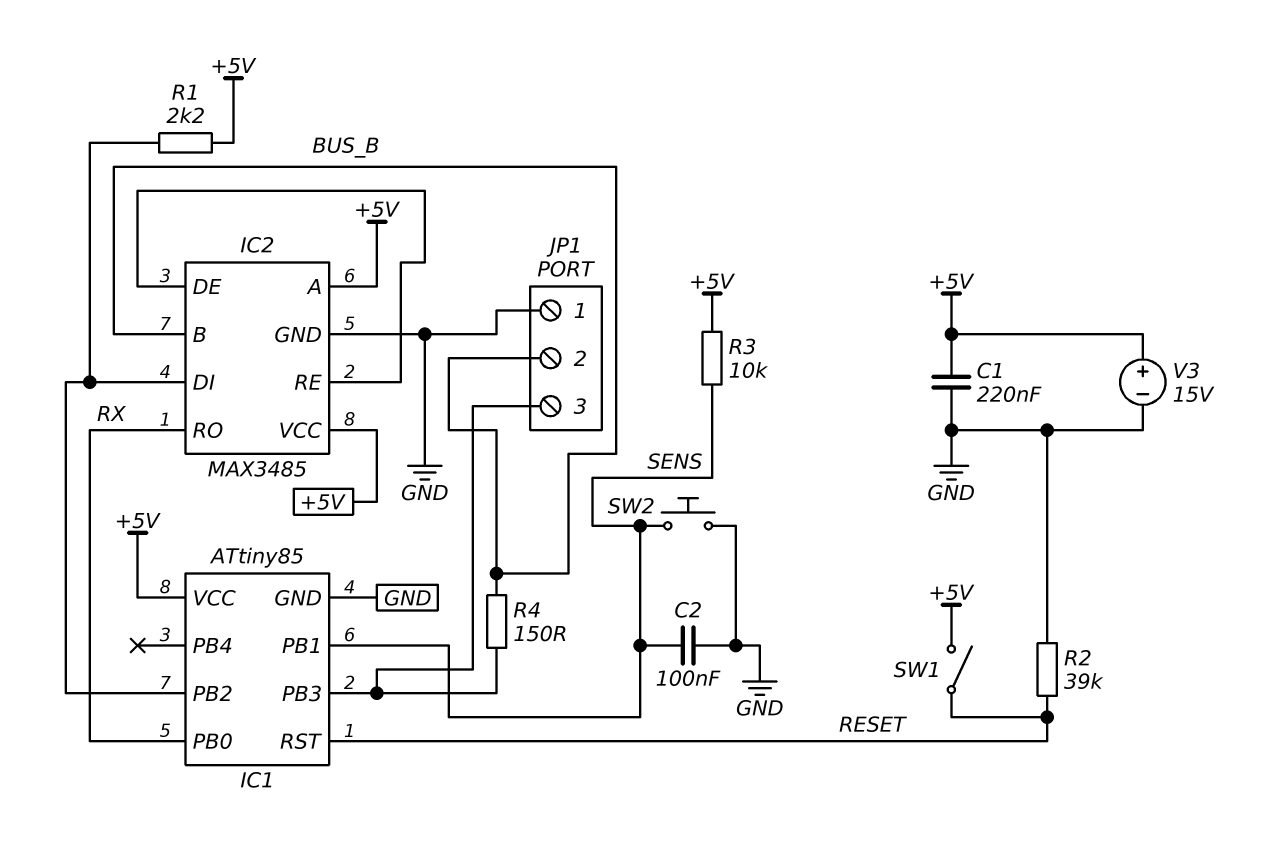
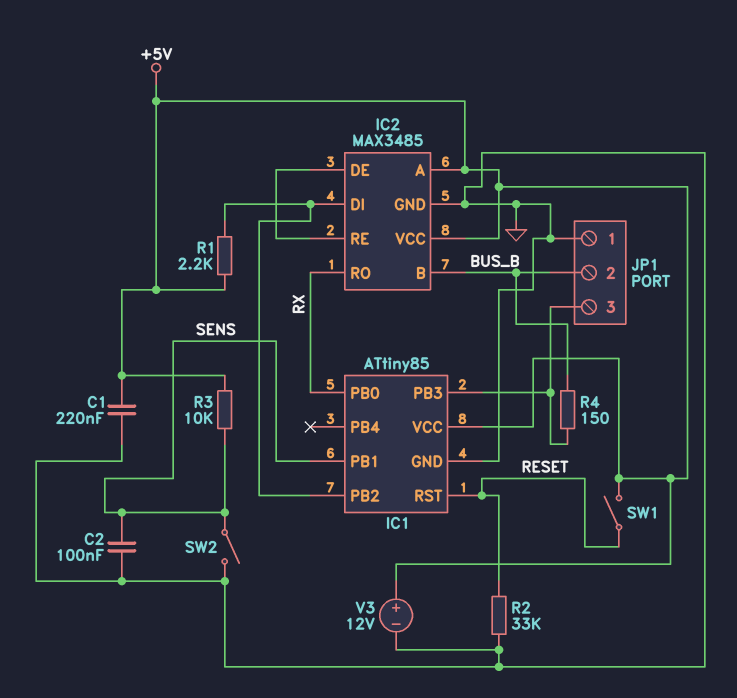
R2: 39k (GND, RESET) -> 33k (GND, RESET)
SW2: button (GND, SENS) -> switch (GND, SENS)
V3: 15V (plus +5V, minus GND) -> 12V (plus +5V, minus GND)

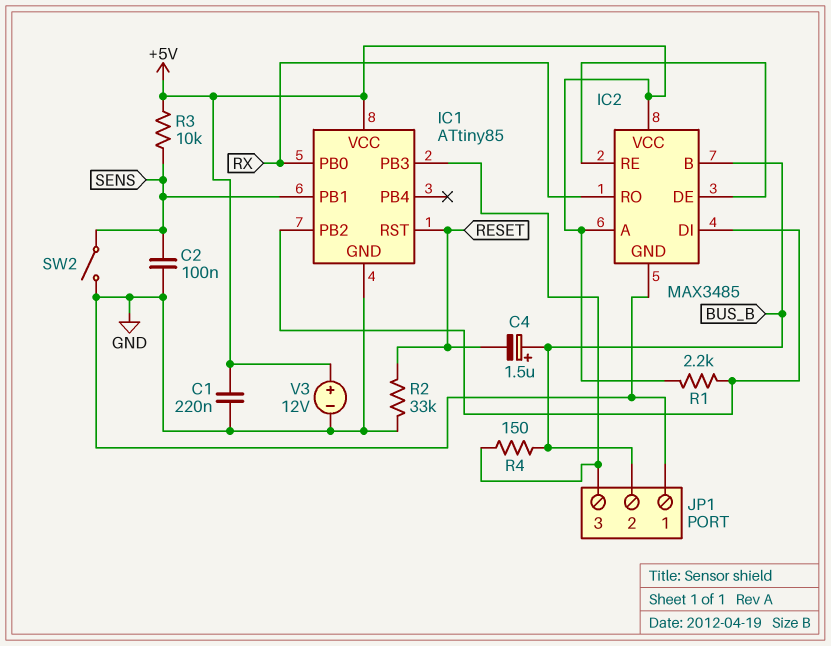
C4: none -> 1.5uF (plus BUS_B, minus RESET)
SW1: switch (+5V, RESET) -> none

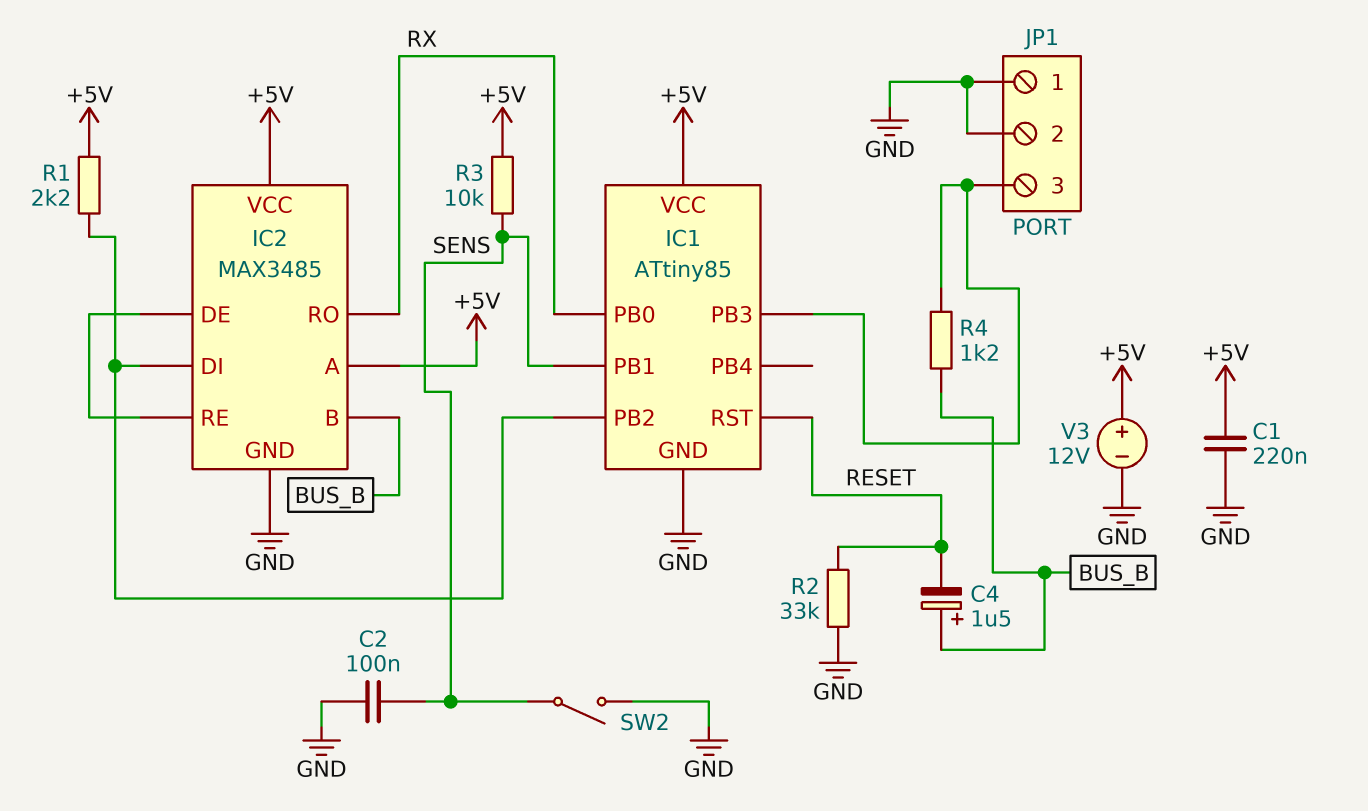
JP1 pin 2: BUS_B -> GND
R4: 150 (BUS_B, IC1/PB3) -> 1.2k (BUS_B, IC1/PB3)

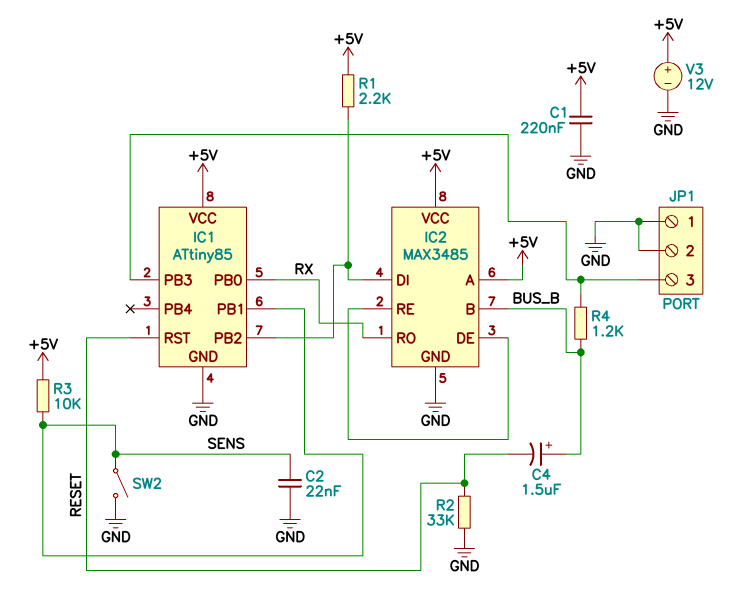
C2: 100nF (GND, SENS) -> 22nF (GND, SENS)

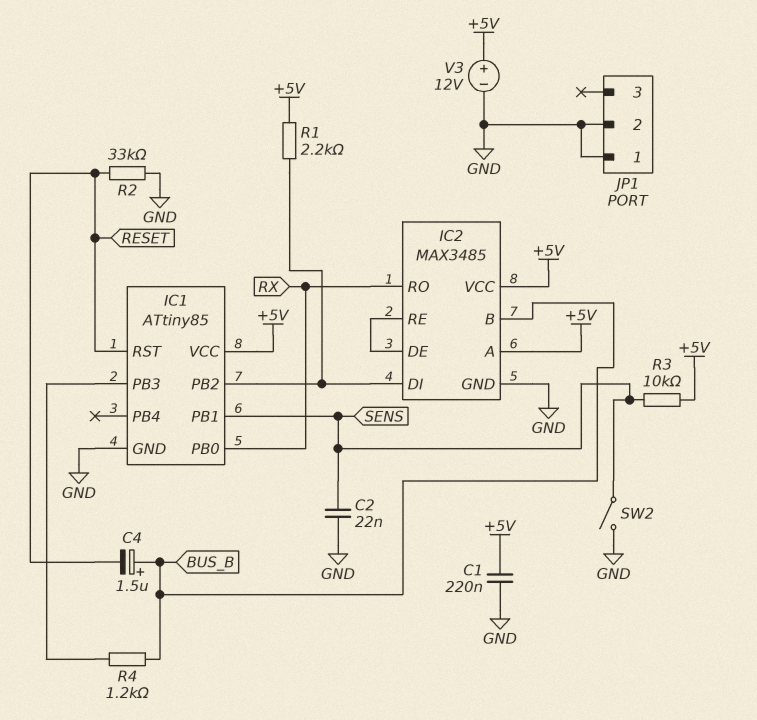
JP1 pin 3: IC1/PB3 -> none

